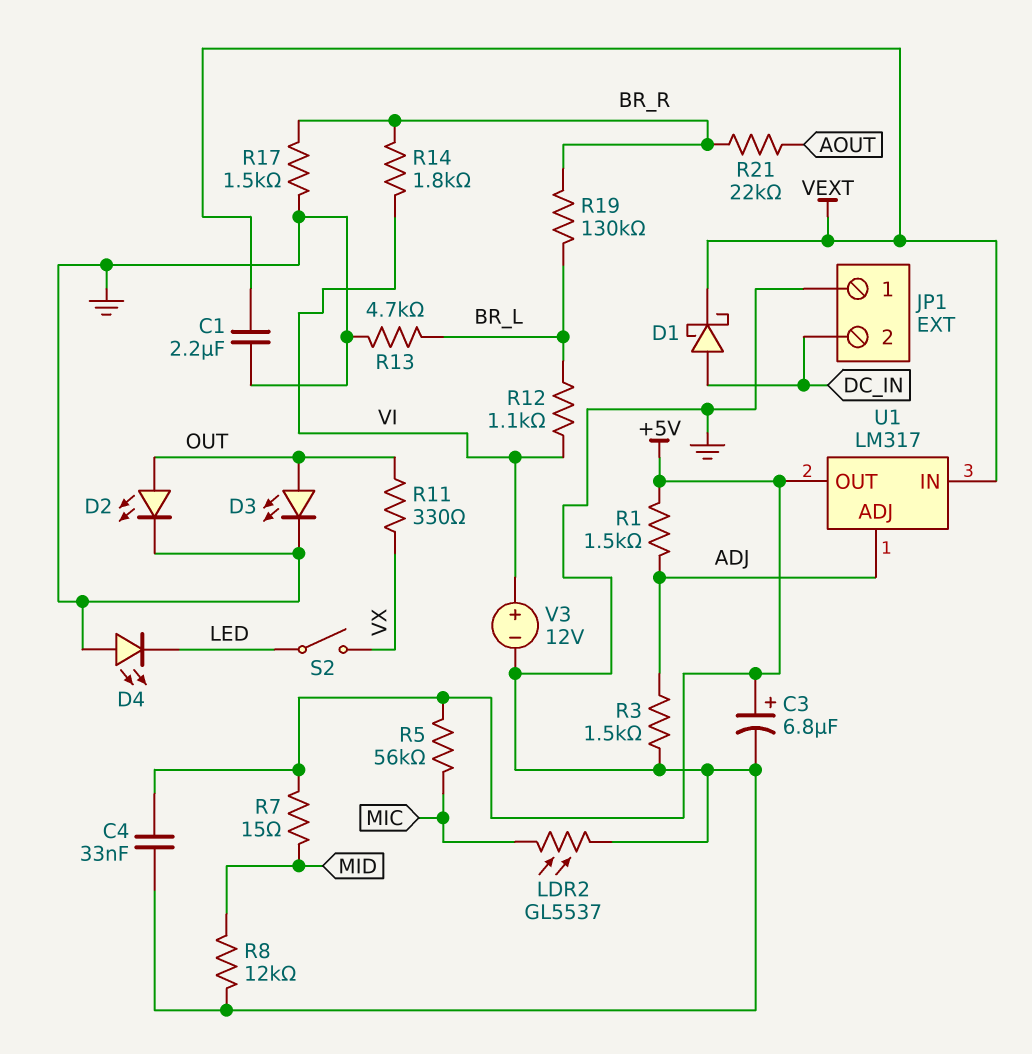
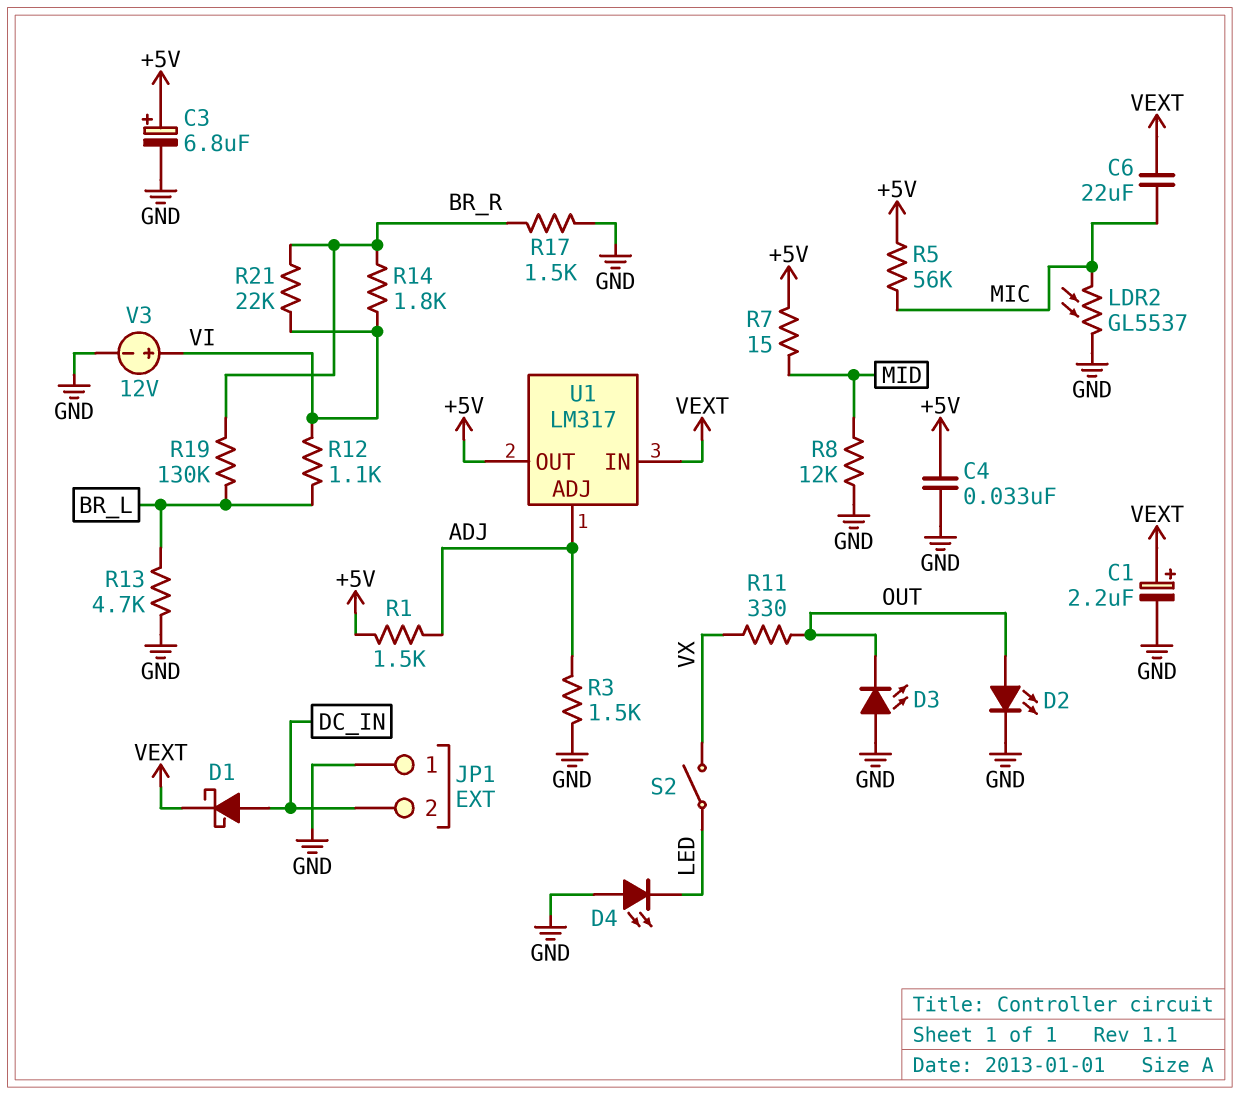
C1: 2.2uF (GND, VEXT) -> 2.2uF (plus VEXT, minus GND)
C6: none -> 22uF (MIC, VEXT)
D3: LED (A OUT, K GND) -> LED (A GND, K OUT)
R21: 22k (AOUT, BR_R) -> 22k (BR_R, VI)

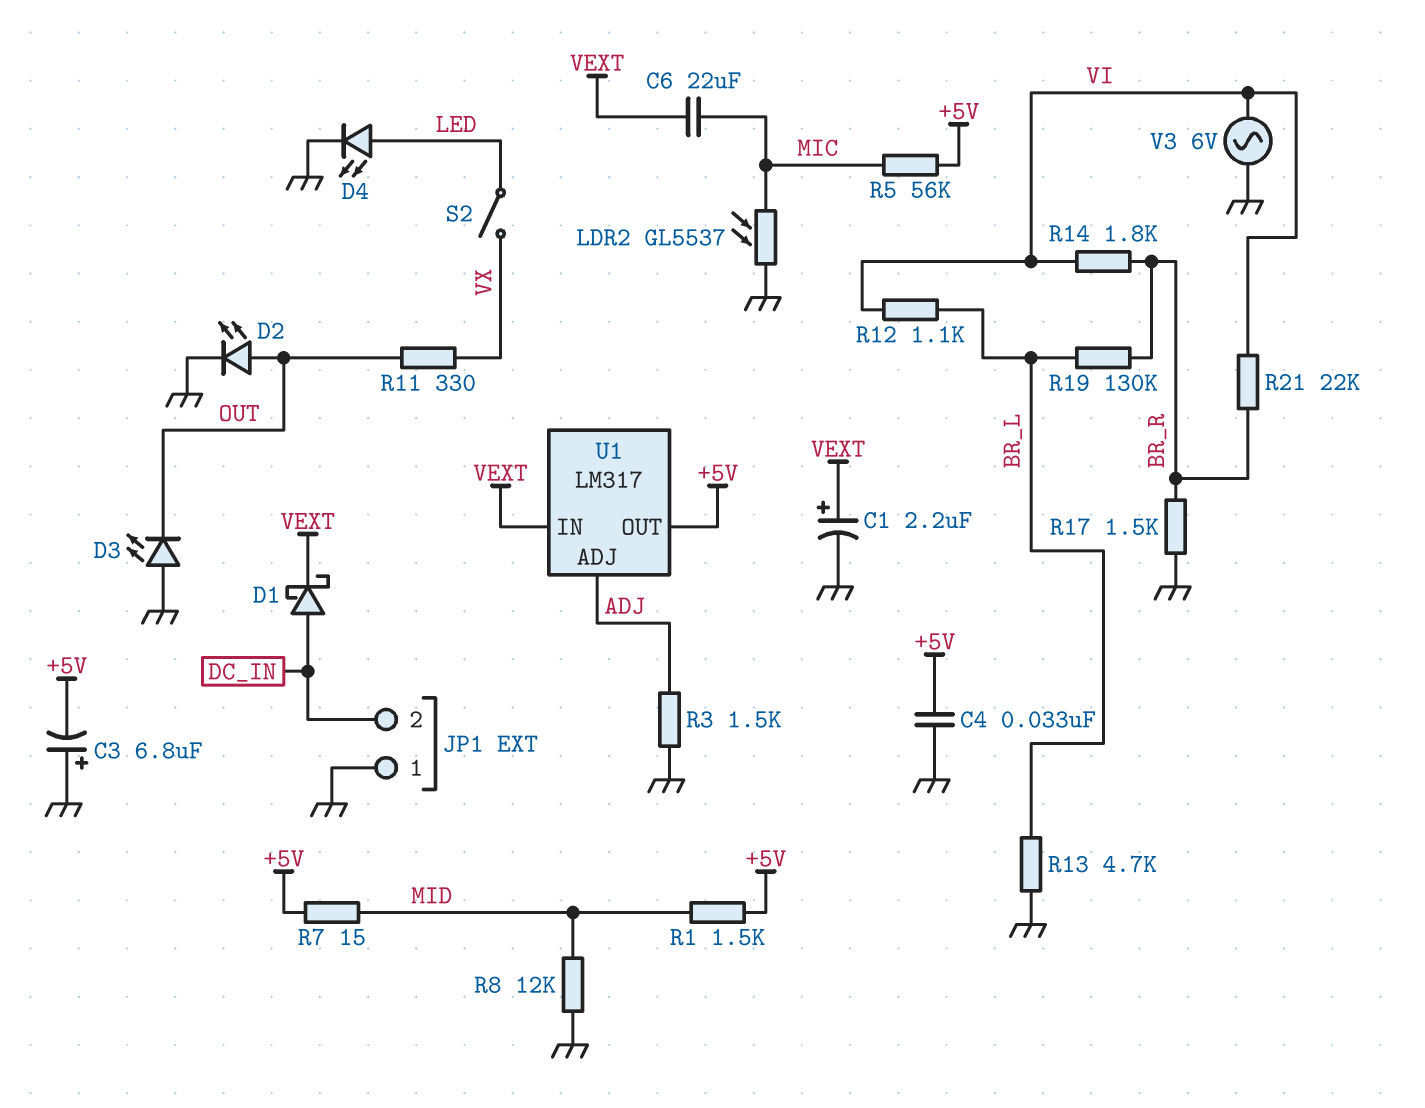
C3: 6.8uF (plus +5V, minus GND) -> 6.8uF (plus GND, minus +5V)
D4: LED (A GND, K LED) -> LED (A LED, K GND)
R1: 1.5k (+5V, ADJ) -> 1.5k (+5V, MID)
V3: 12V (plus VI, minus GND) -> AC 6V (GND, VI)

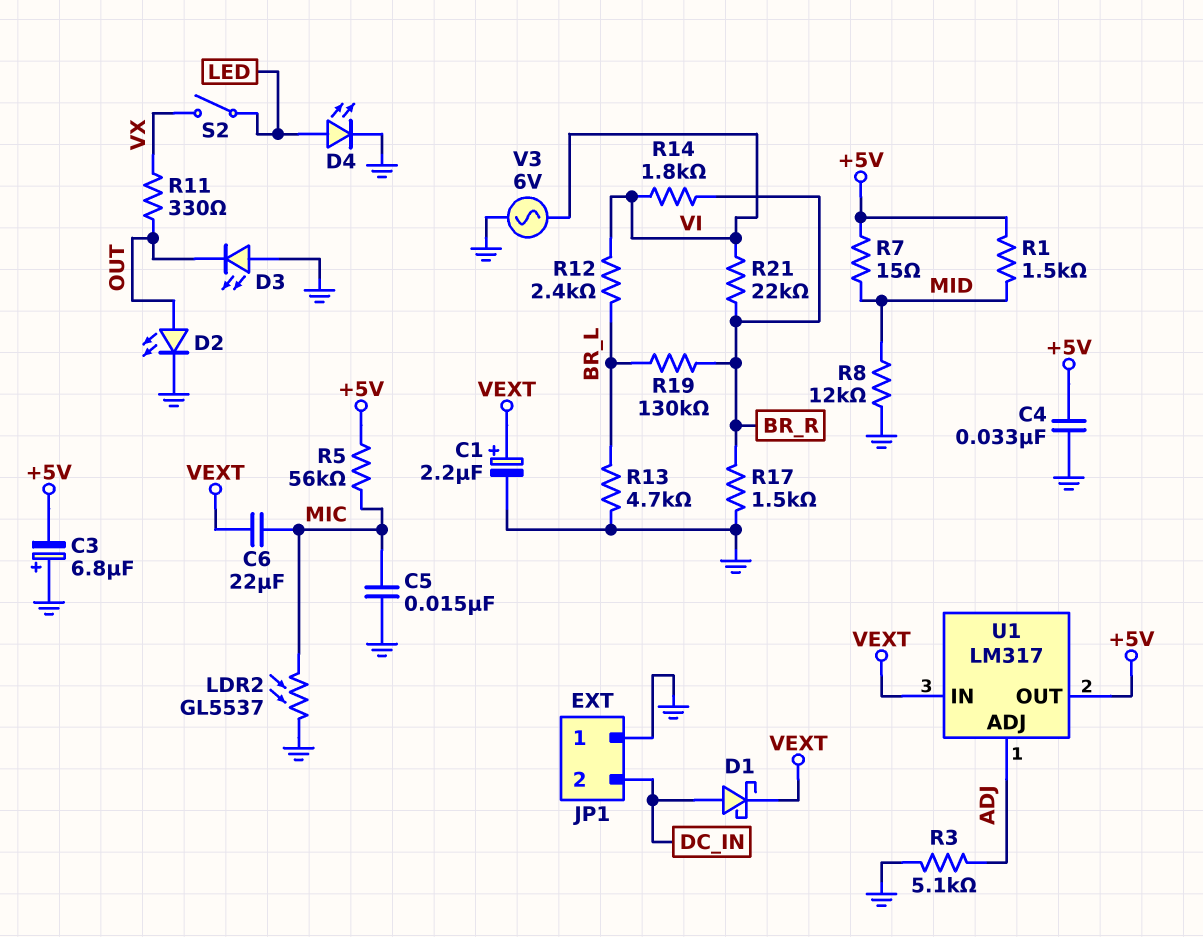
C5: none -> 15nF (GND, MIC)
R3: 1.5k (ADJ, GND) -> 5.1k (ADJ, GND)
R12: 1.1k (BR_L, VI) -> 2.4k (BR_L, VI)

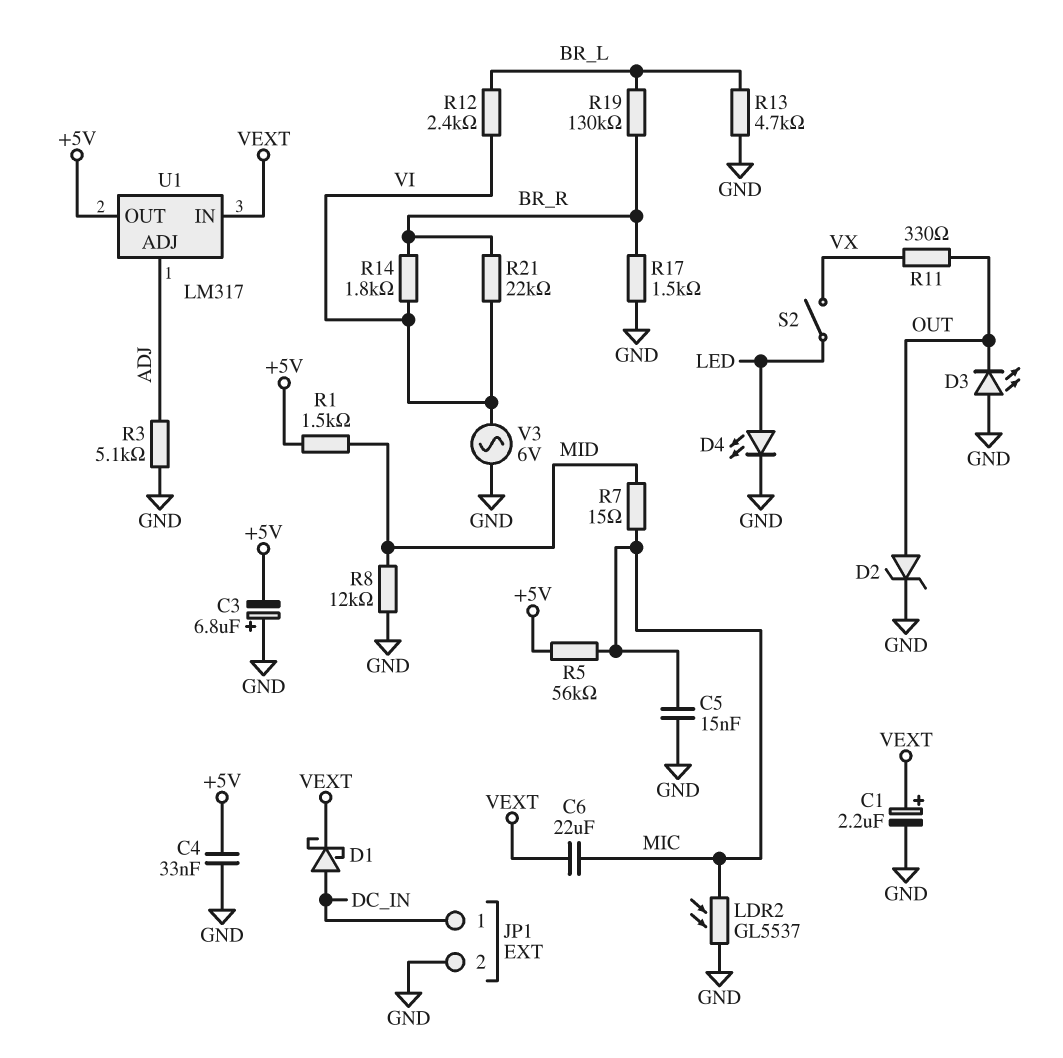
D2: LED (A OUT, K GND) -> zener (A OUT, K GND)
JP1 pin 1: GND -> DC_IN
JP1 pin 2: DC_IN -> GND
R7: 15 (+5V, MID) -> 15 (MIC, MID)

